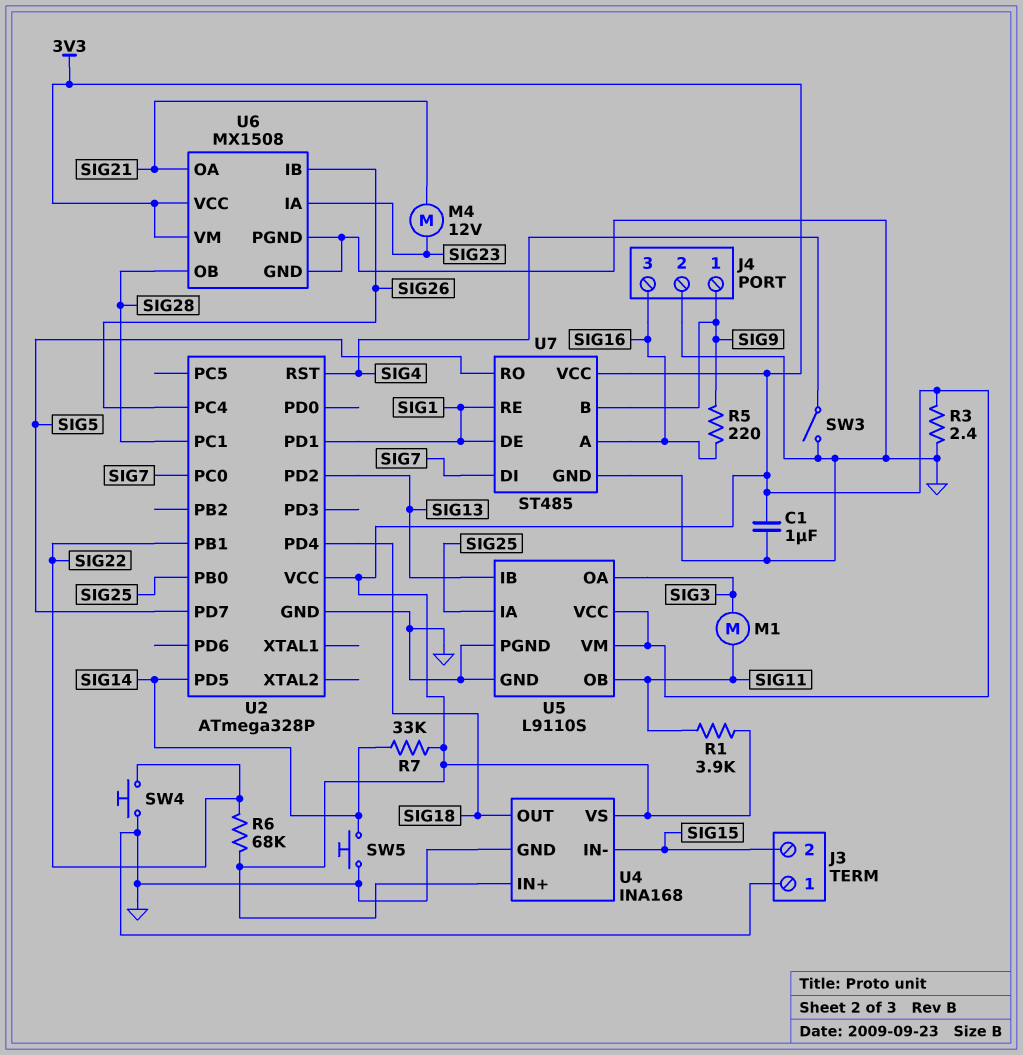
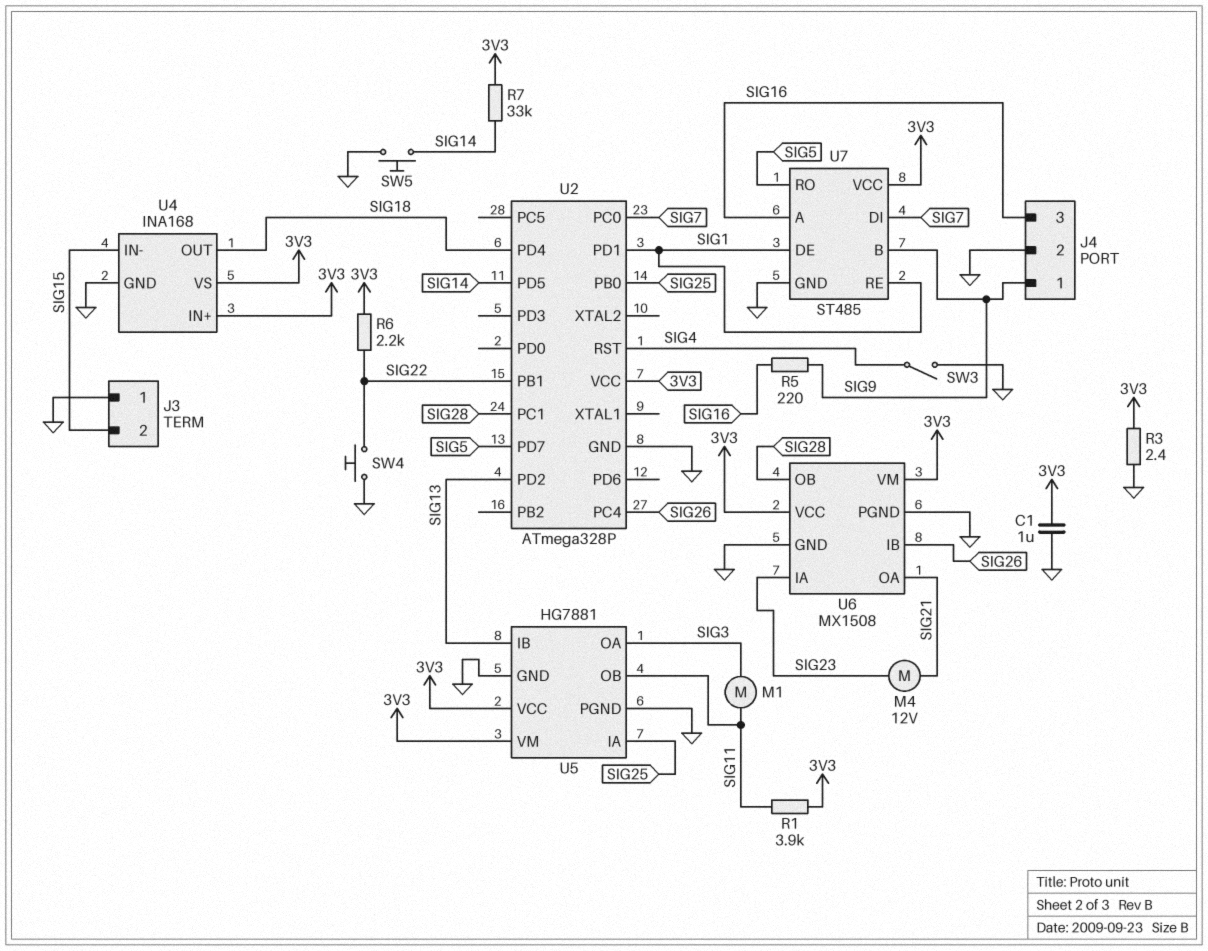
R6: 68k (3V3, SIG22) -> 2.2k (3V3, SIG22)
U5: L9110S -> HG7881

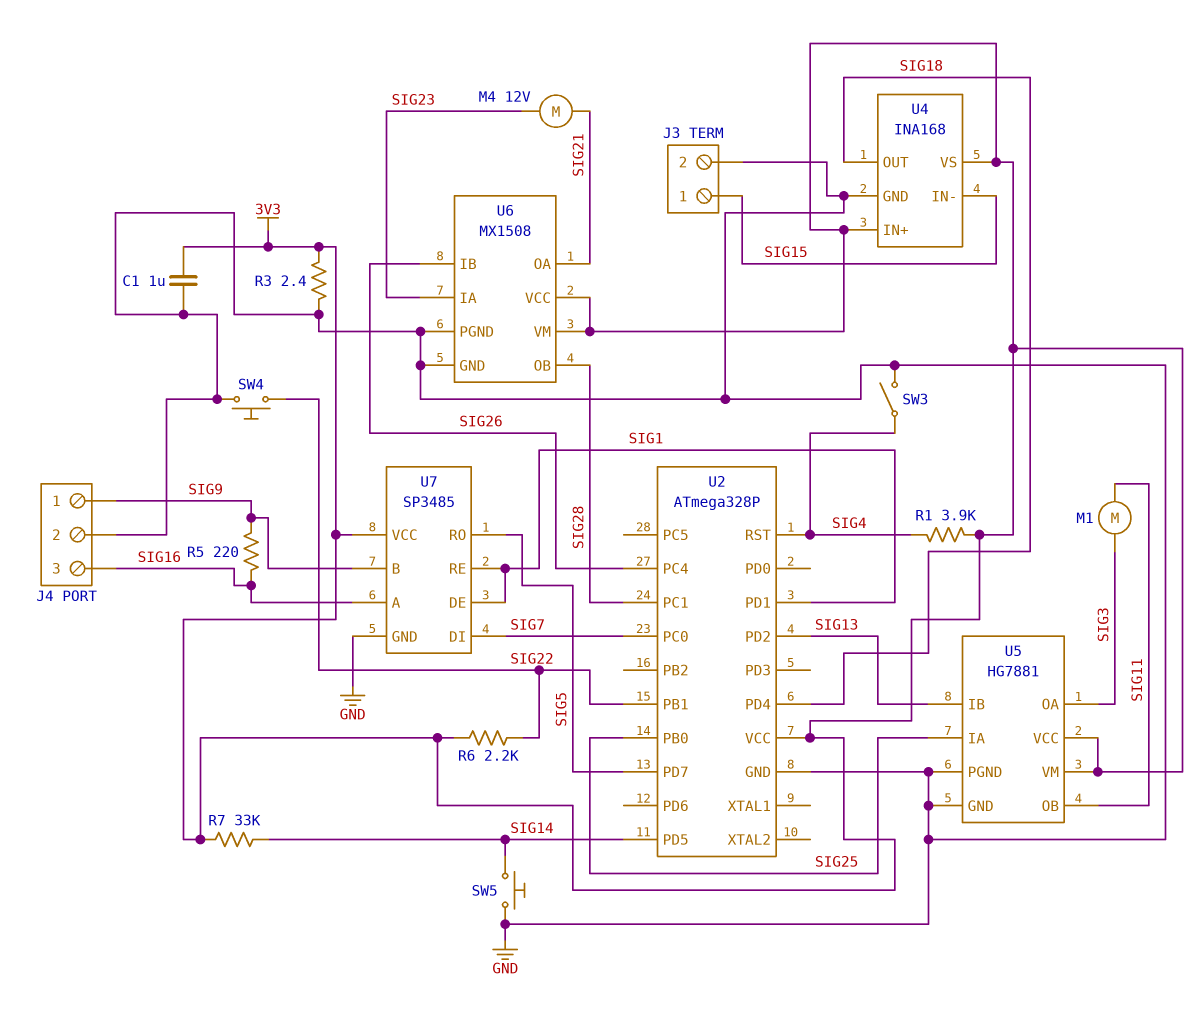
J3 pin 1: GND -> SIG15
J3 pin 2: SIG15 -> GND
R1: 3.9k (3V3, SIG11) -> 3.9k (3V3, SIG4)
U7: ST485 -> SP3485

